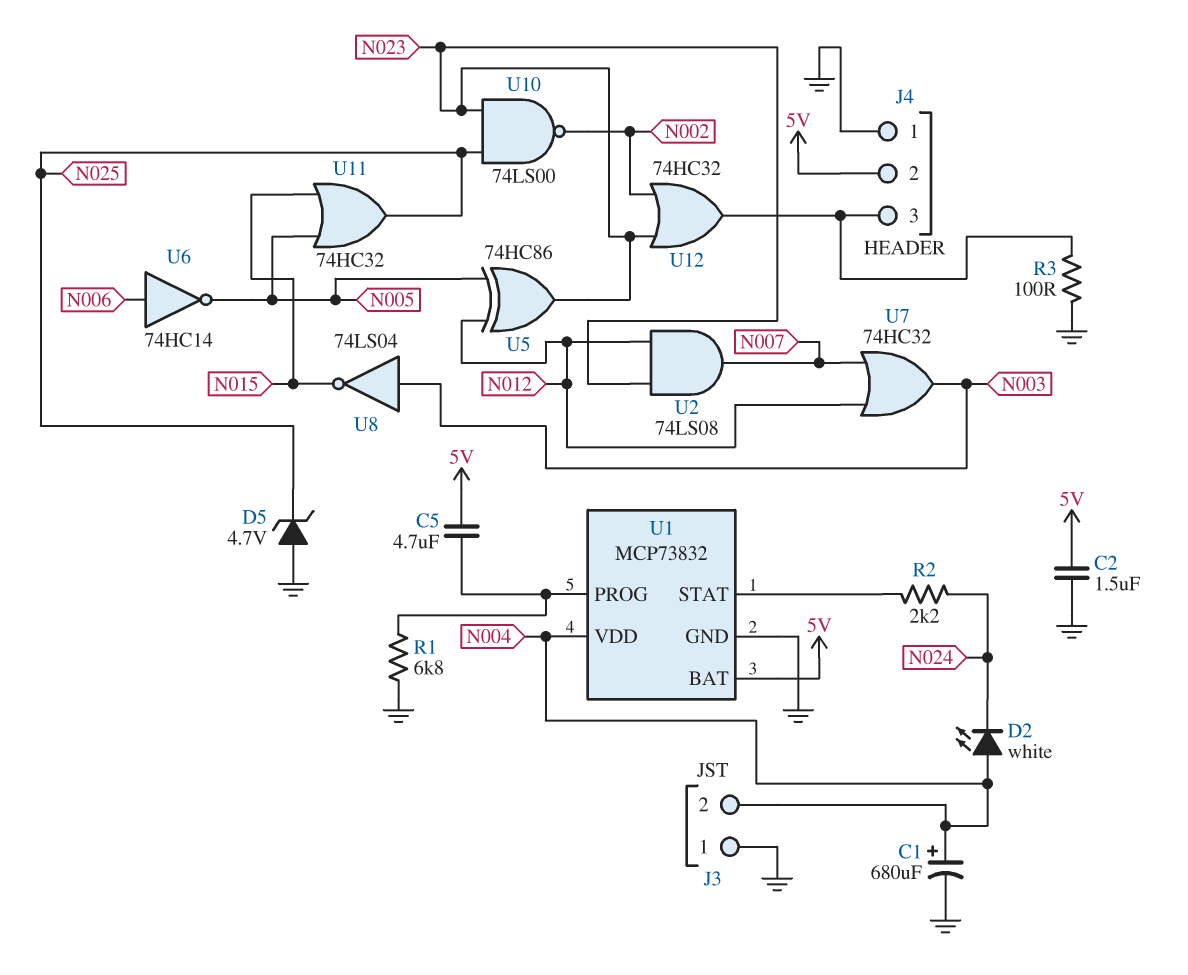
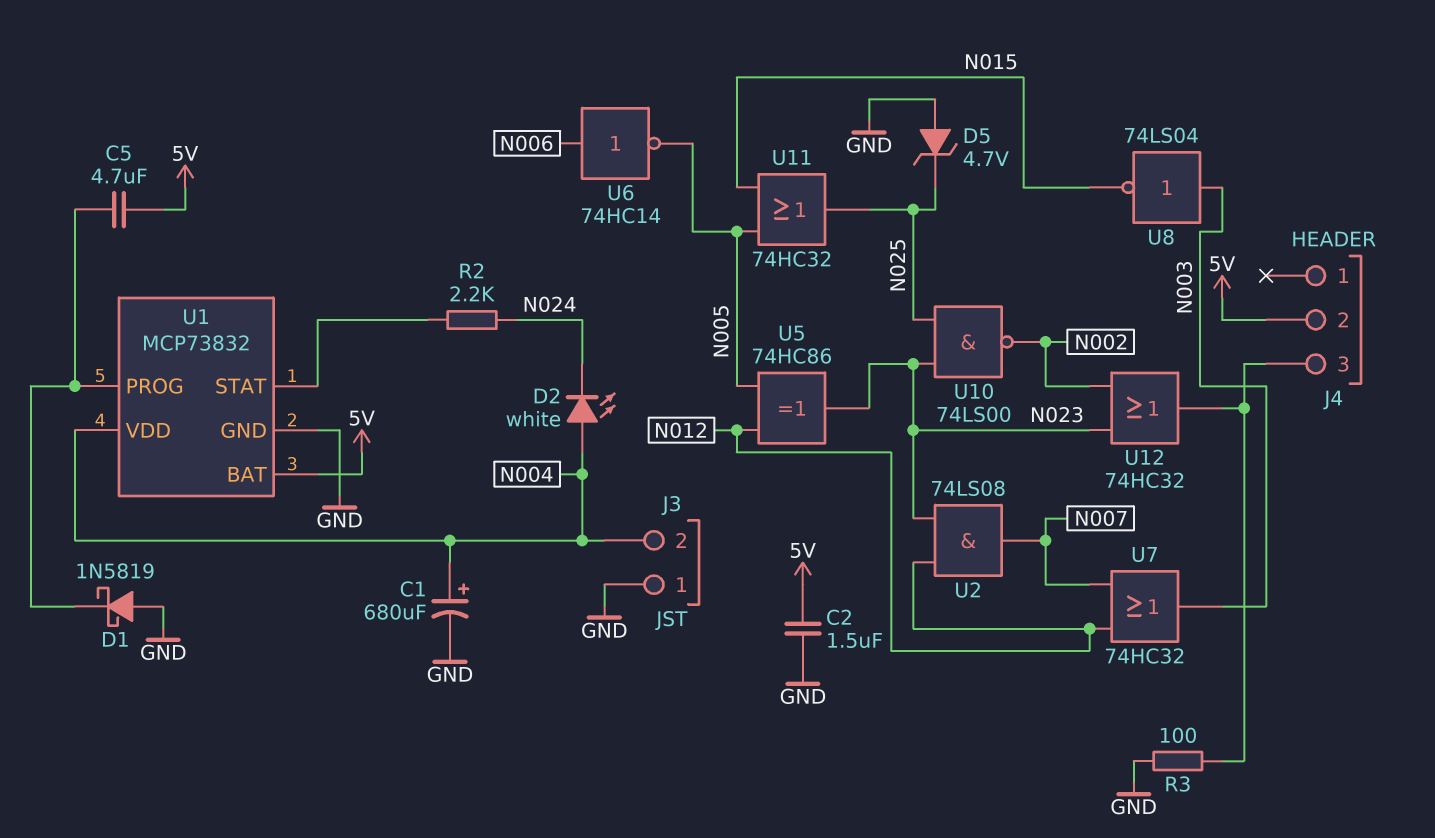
D1: none -> schottky 1N5819 (A GND, K U1/PROG)
J4 pin 1: GND -> none
R1: 6.8k (GND, U1/PROG) -> none

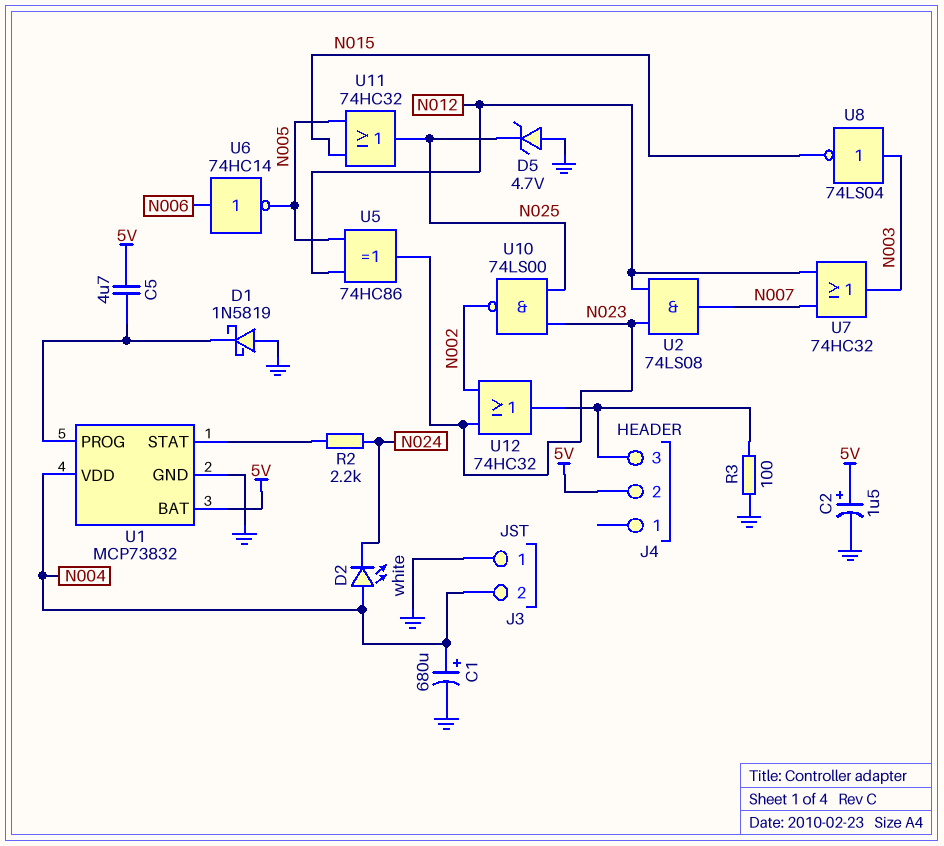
C2: 1.5uF (5V, GND) -> 1.5uF (plus 5V, minus GND)

